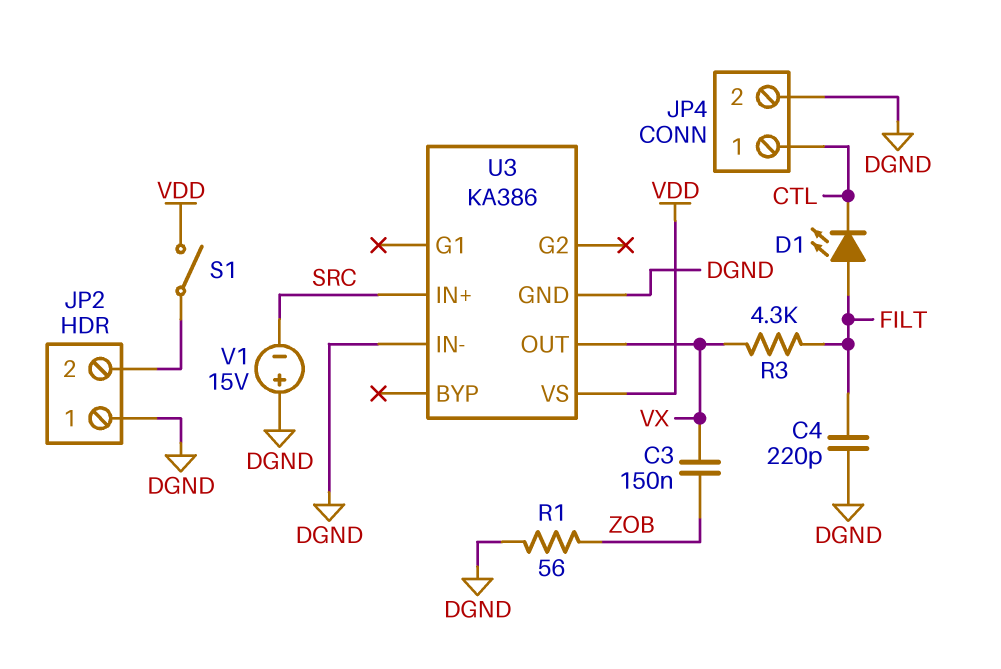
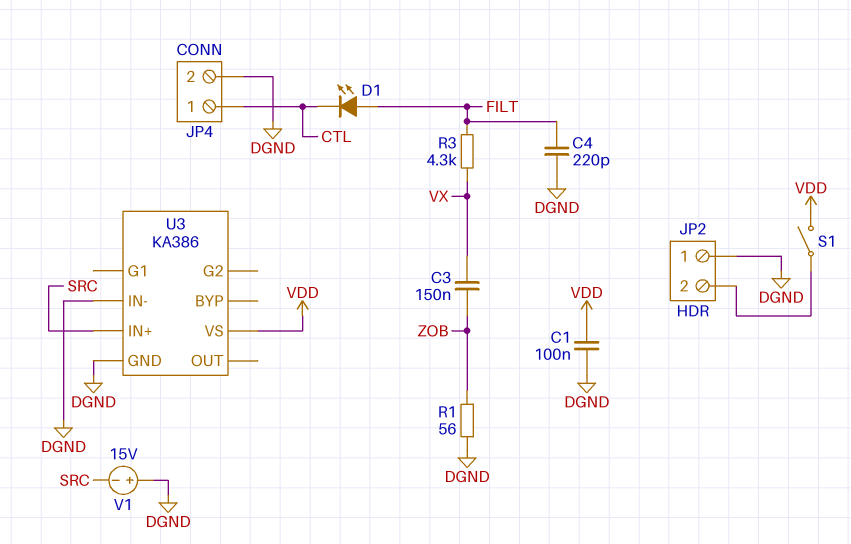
C1: none -> 100nF (DGND, VDD)
U3 pin OUT: VX -> none

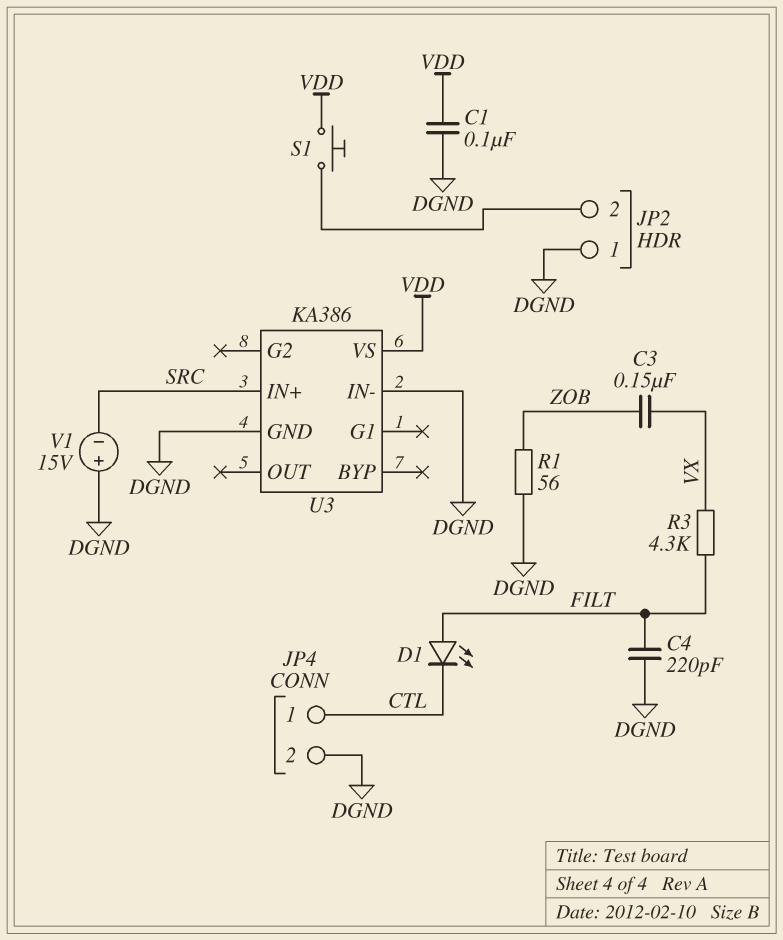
S1: switch (JP2/2, VDD) -> button (JP2/2, VDD)

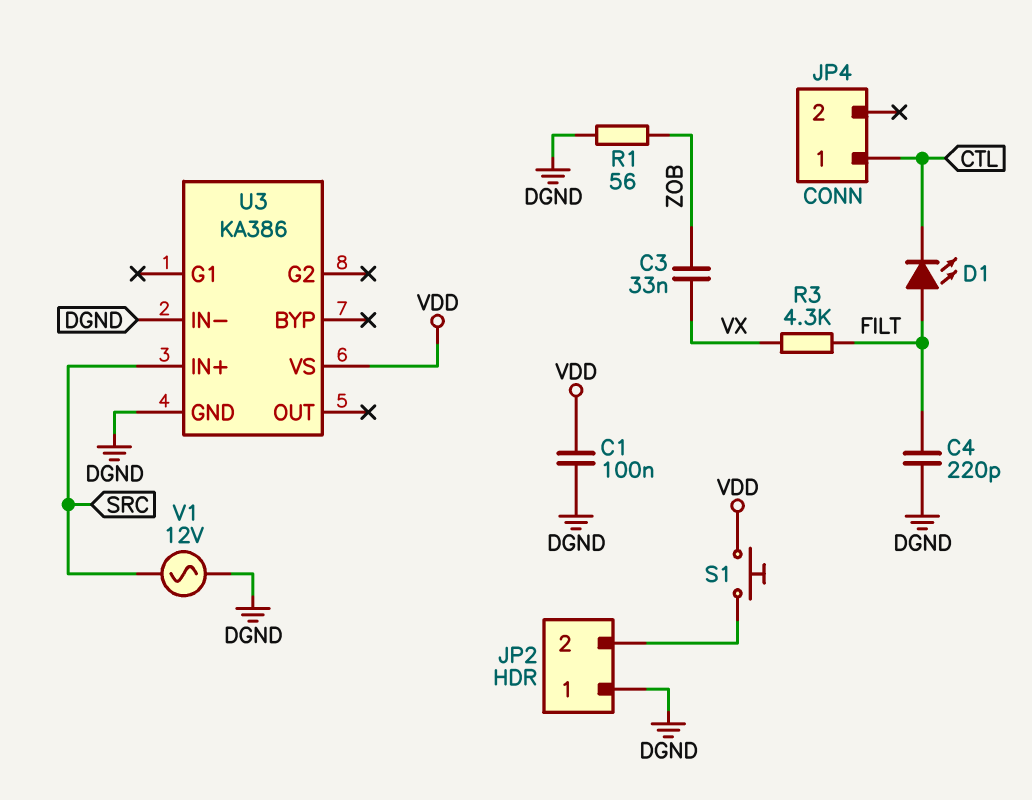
C3: 150nF (VX, ZOB) -> 33nF (VX, ZOB)
JP4 pin 2: DGND -> none
V1: 15V (plus DGND, minus SRC) -> AC 12V (DGND, SRC)

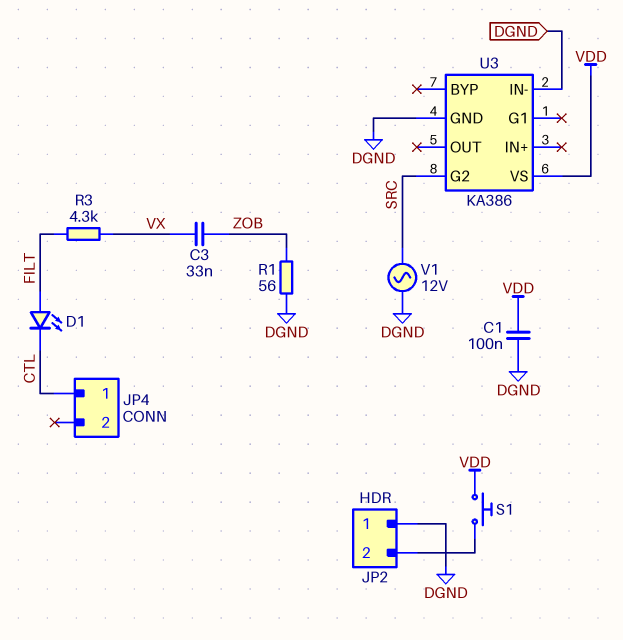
C4: 220pF (DGND, FILT) -> none
U3 pin G2: none -> SRC
U3 pin IN+: SRC -> none

